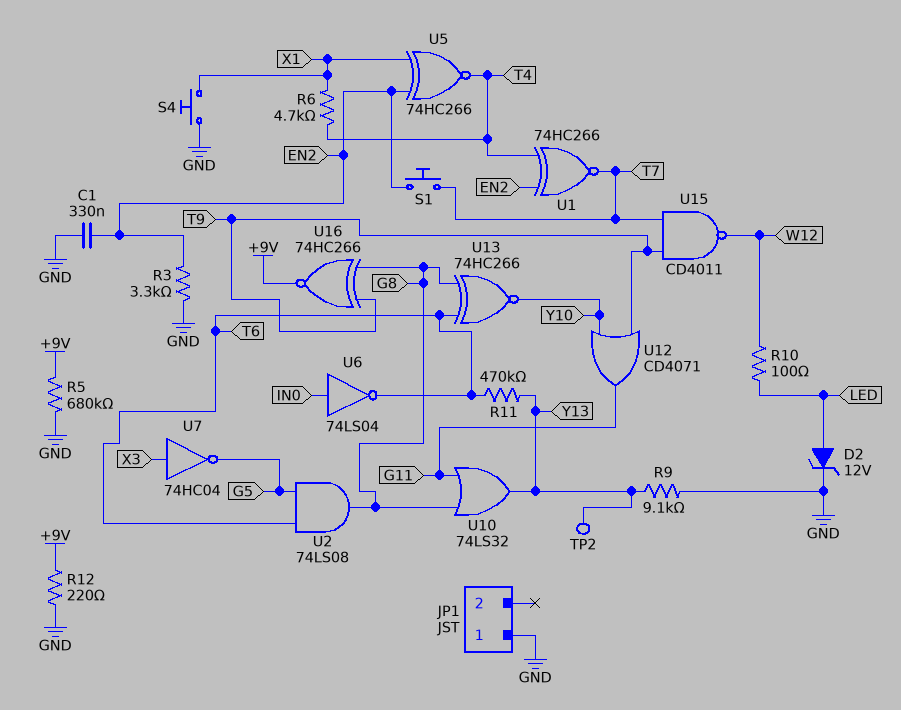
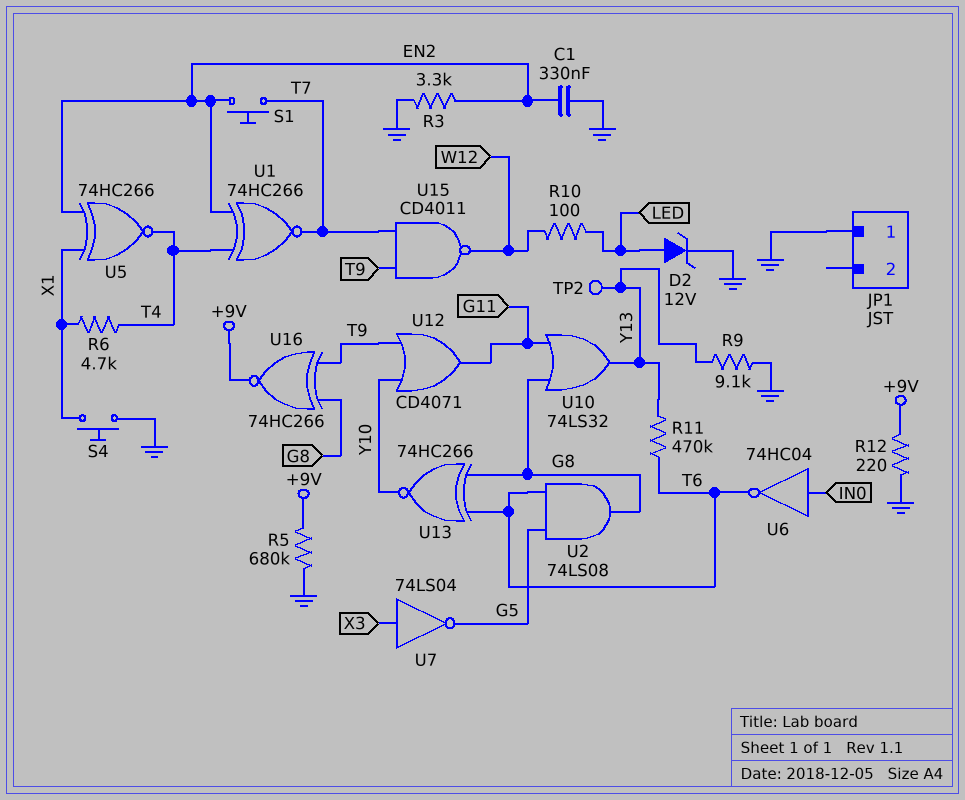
U6: NOT 74LS04 (in IN0, out T6) -> NOT 74HC04 (in IN0, out T6)
U7: NOT 74HC04 (in X3, out G5) -> NOT 74LS04 (in X3, out G5)

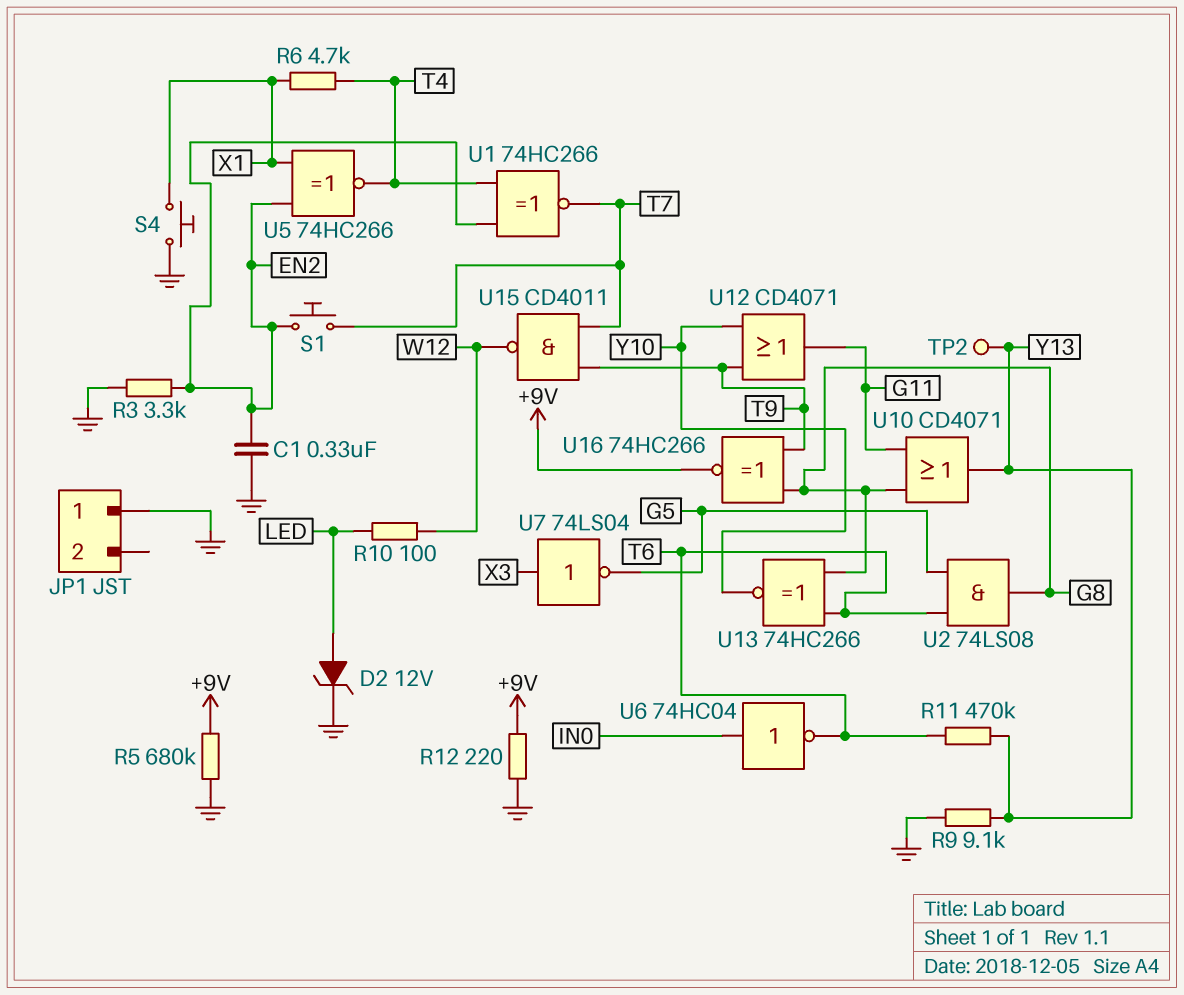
U10: OR 74LS32 (in G8, in G11, out Y13) -> OR CD4071 (in G8, in G11, out Y13)

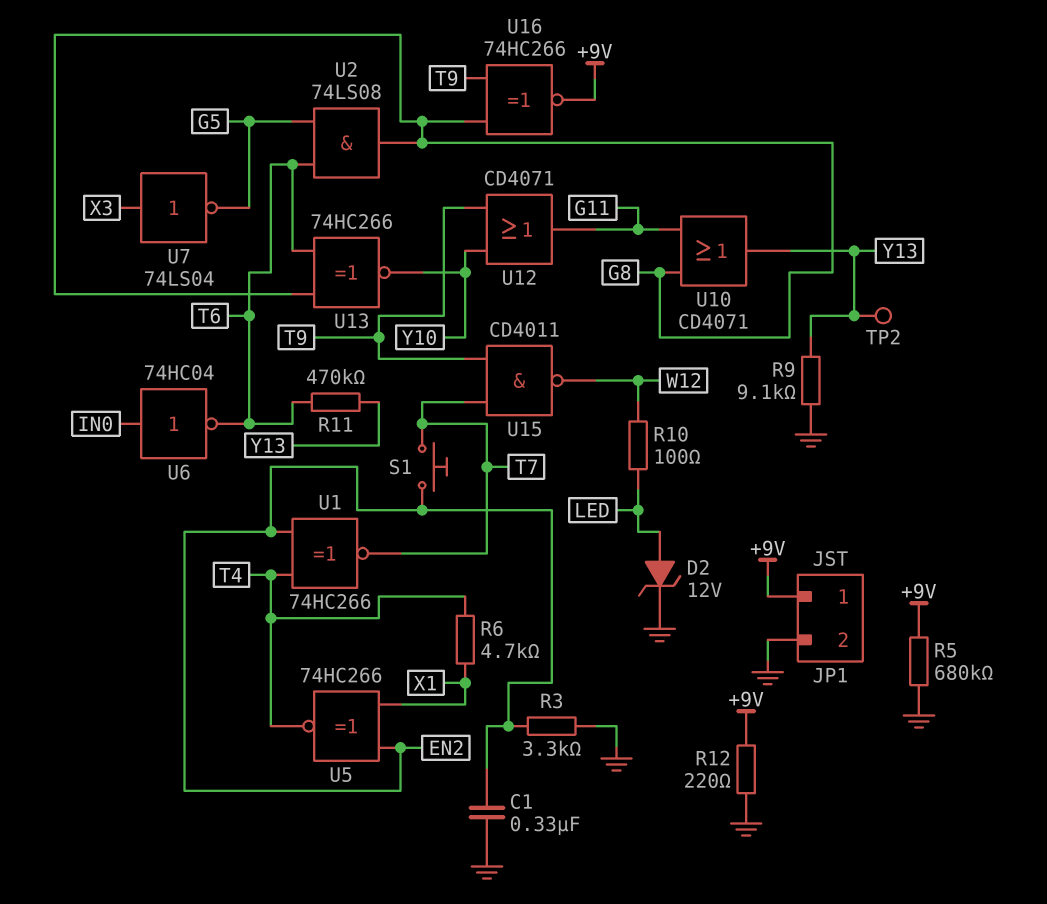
JP1 pin 1: GND -> +9V
JP1 pin 2: none -> GND
S4: button (GND, X1) -> none

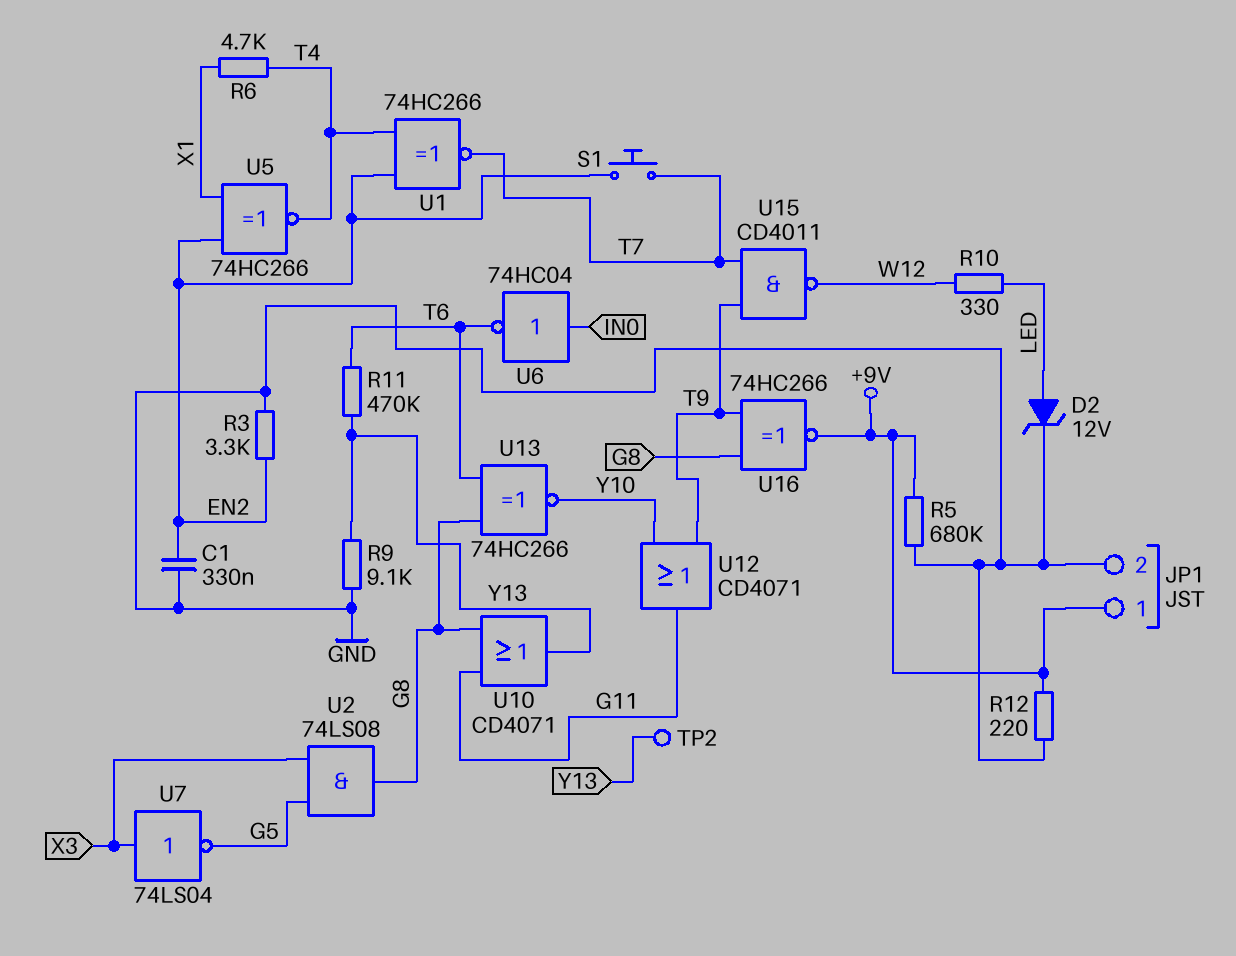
R10: 100 (LED, W12) -> 330 (LED, W12)
U2: AND 74LS08 (in G5, in T6, out G8) -> AND 74LS08 (in G5, in X3, out G8)

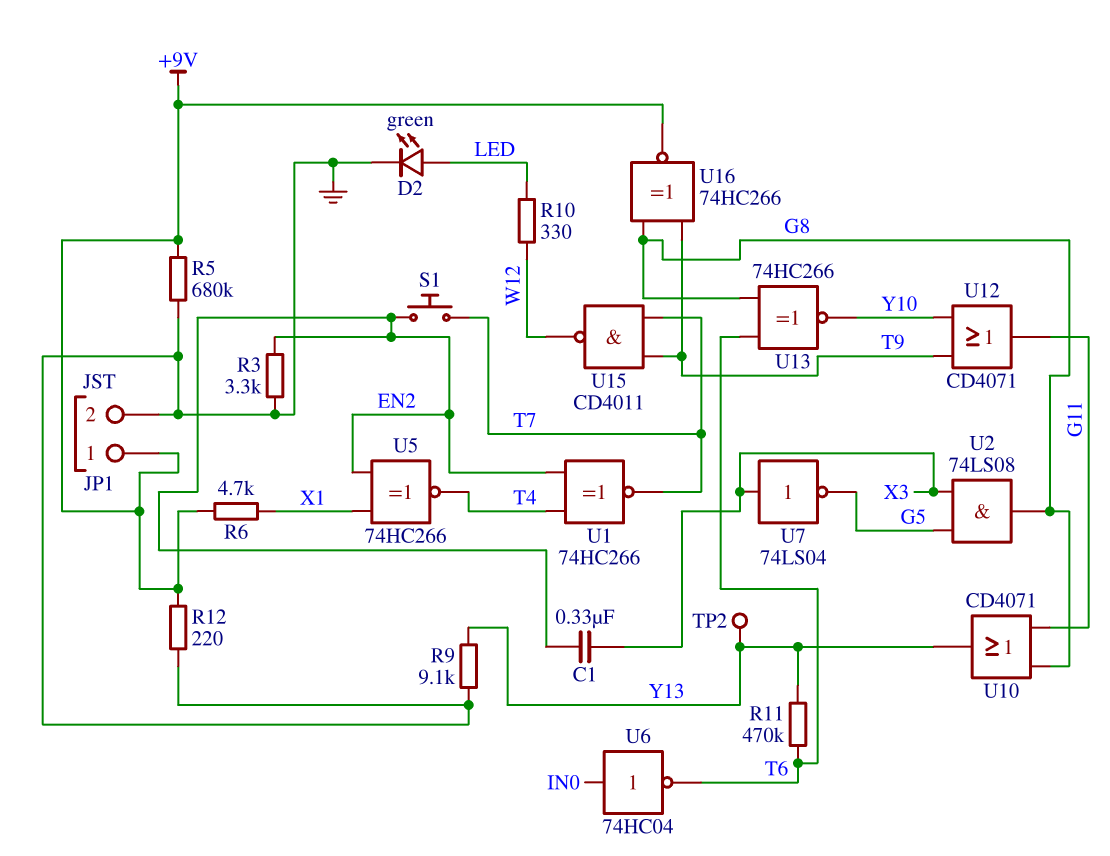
C1: 330nF (EN2, GND) -> 330nF (EN2, X3)
D2: zener 12V (A LED, K GND) -> LED green (A LED, K GND)
R6: 4.7k (T4, X1) -> 4.7k (+9V, X1)

